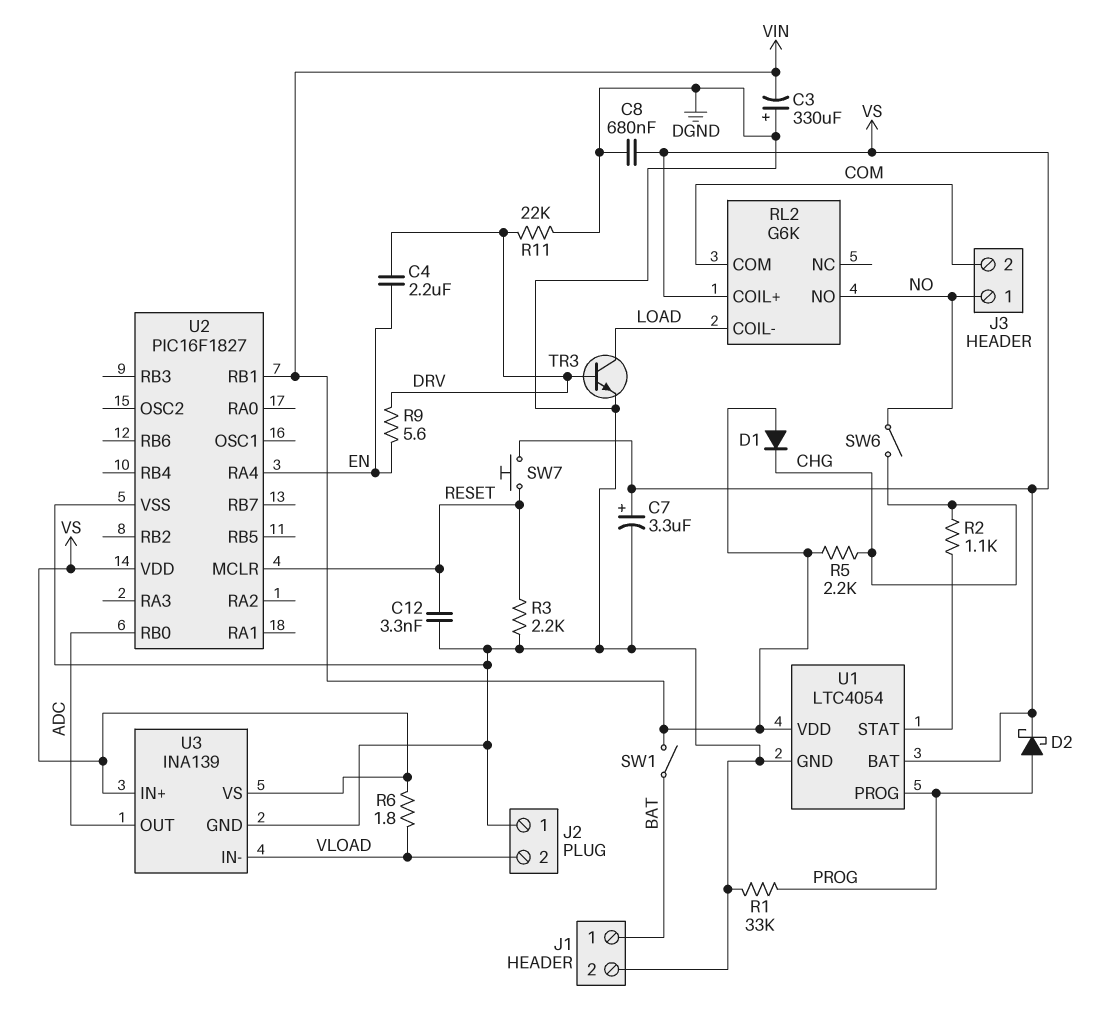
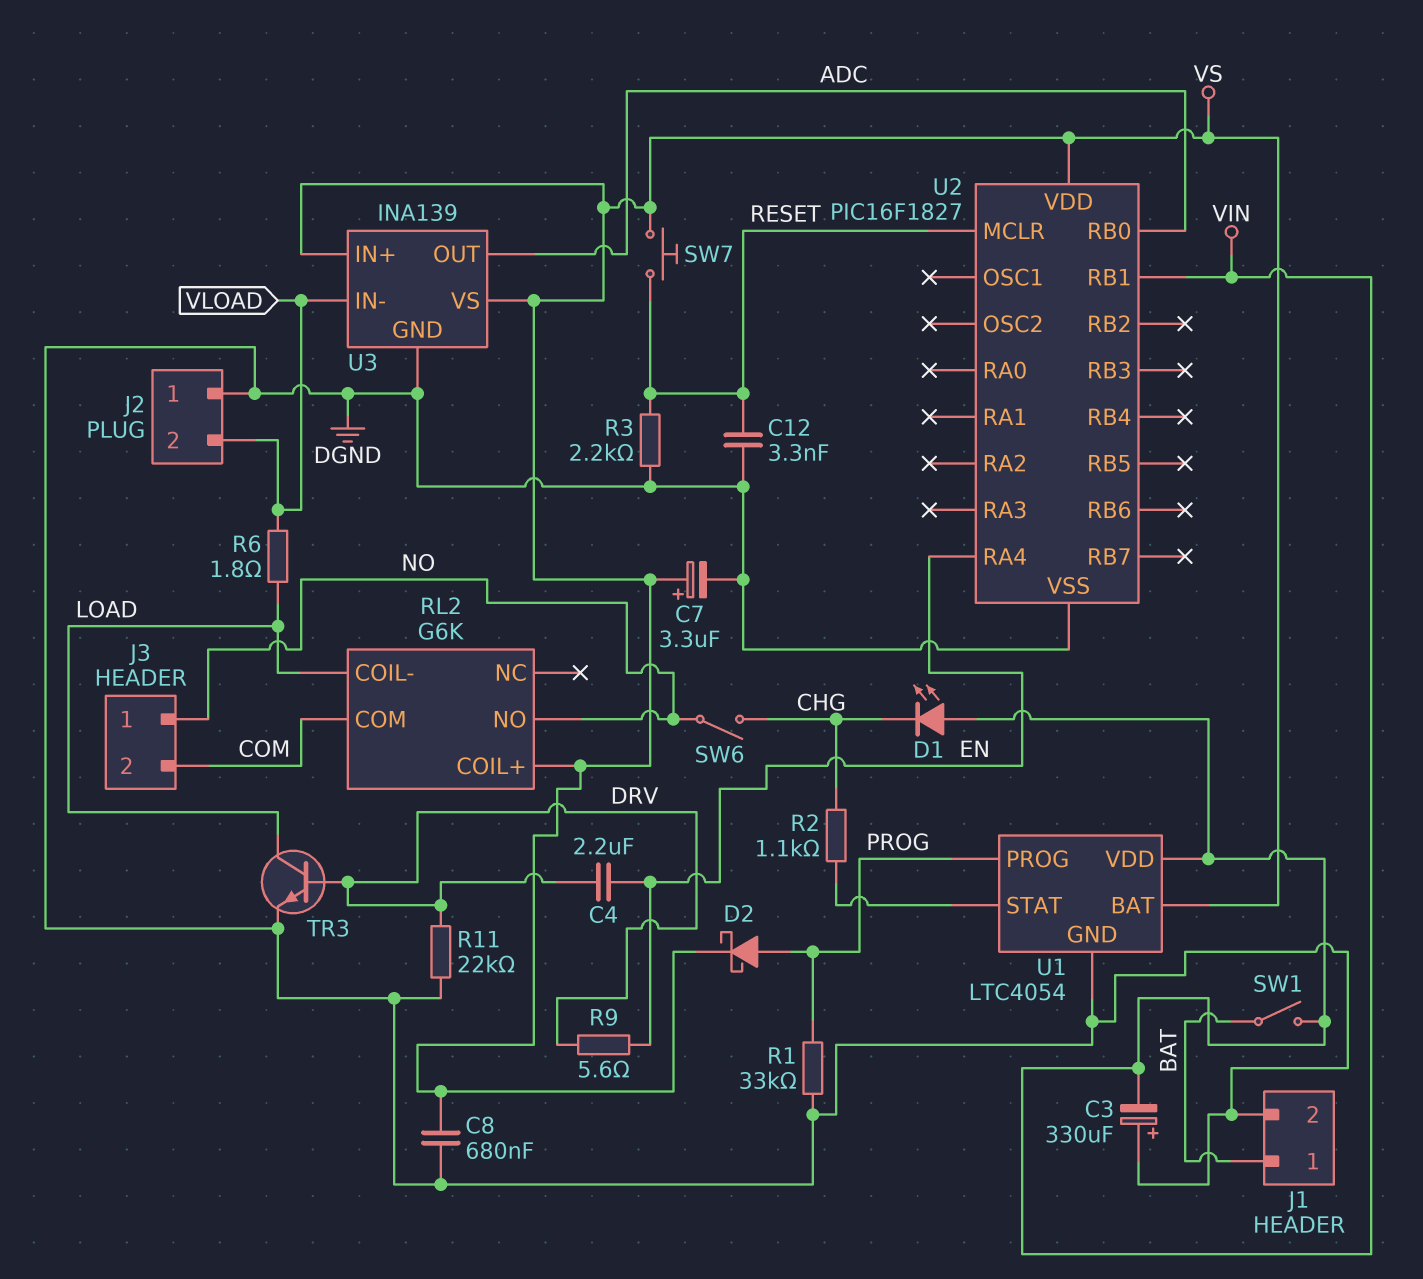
D1: diode (A VIN, K CHG) -> LED (A VIN, K CHG)
R5: 2.2k (CHG, VIN) -> none
R6: 1.8 (VLOAD, VS) -> 1.8 (LOAD, VLOAD)

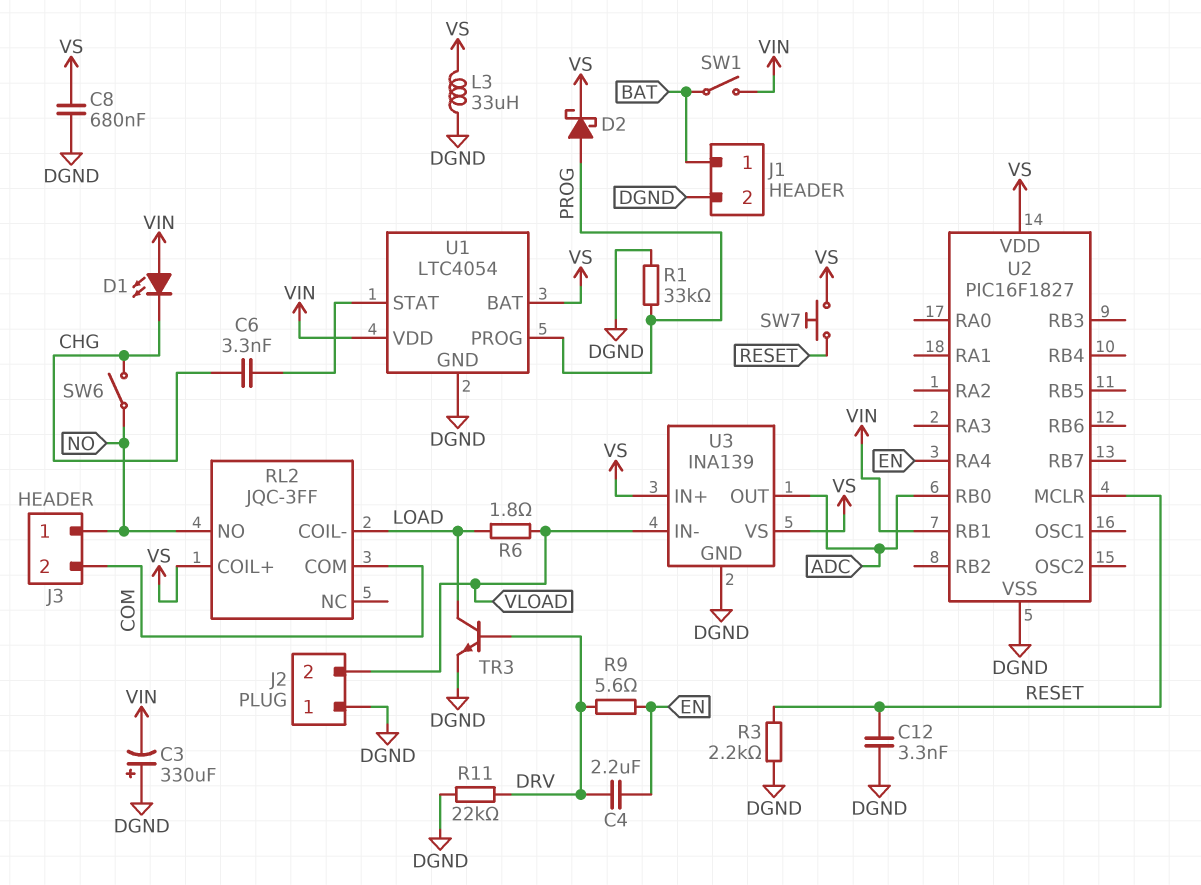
C6: none -> 3.3nF (CHG, U1/STAT)
C7: 3.3uF (plus VS, minus DGND) -> none
L3: none -> 33uH (DGND, VS)
R2: 1.1k (CHG, U1/STAT) -> none
RL2: G6K -> JQC-3FF

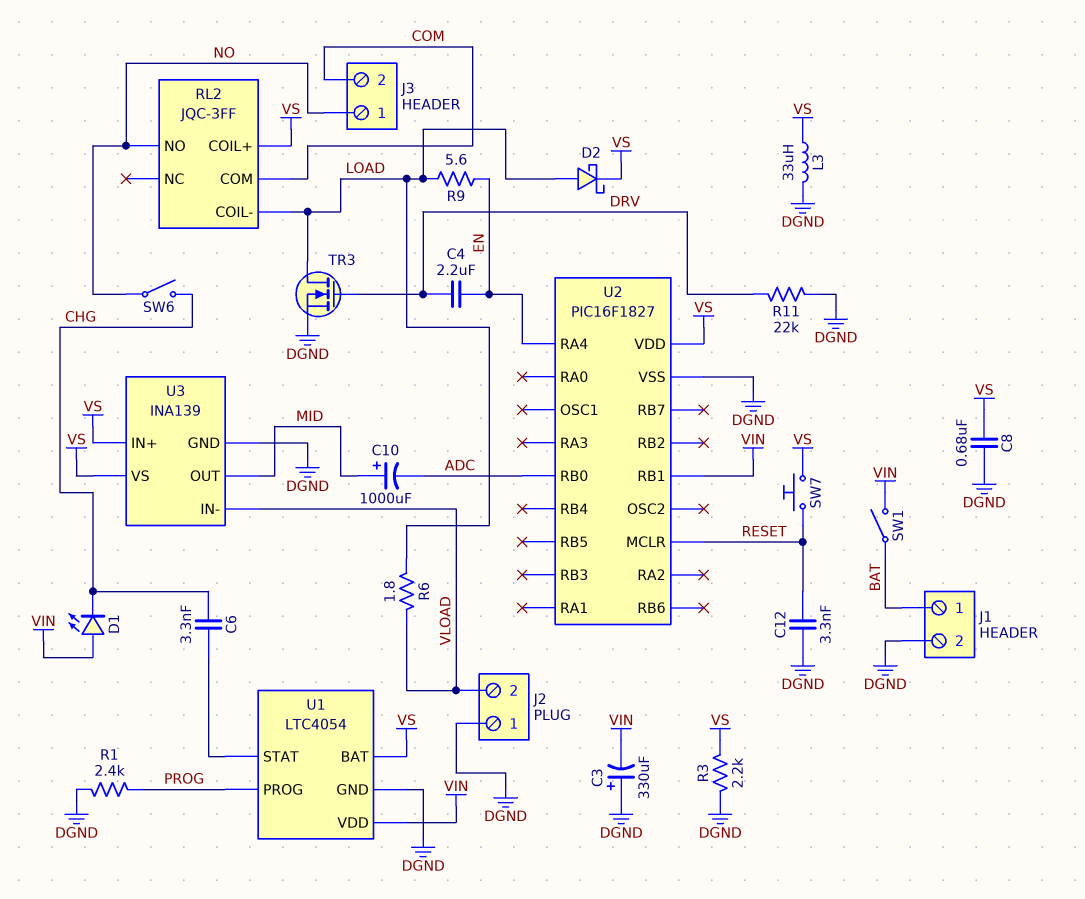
C10: none -> 1000uF (plus MID, minus ADC)
D2: schottky (A PROG, K VS) -> schottky (A LOAD, K VS)
R1: 33k (DGND, PROG) -> 2.4k (DGND, PROG)
R3: 2.2k (DGND, RESET) -> 2.2k (DGND, VS)
R9: 5.6 (DRV, EN) -> 5.6 (EN, LOAD)
TR3: NPN (B DRV, C LOAD, E DGND) -> NMOS (G DRV, D LOAD, S DGND)
U3 pin OUT: ADC -> MID

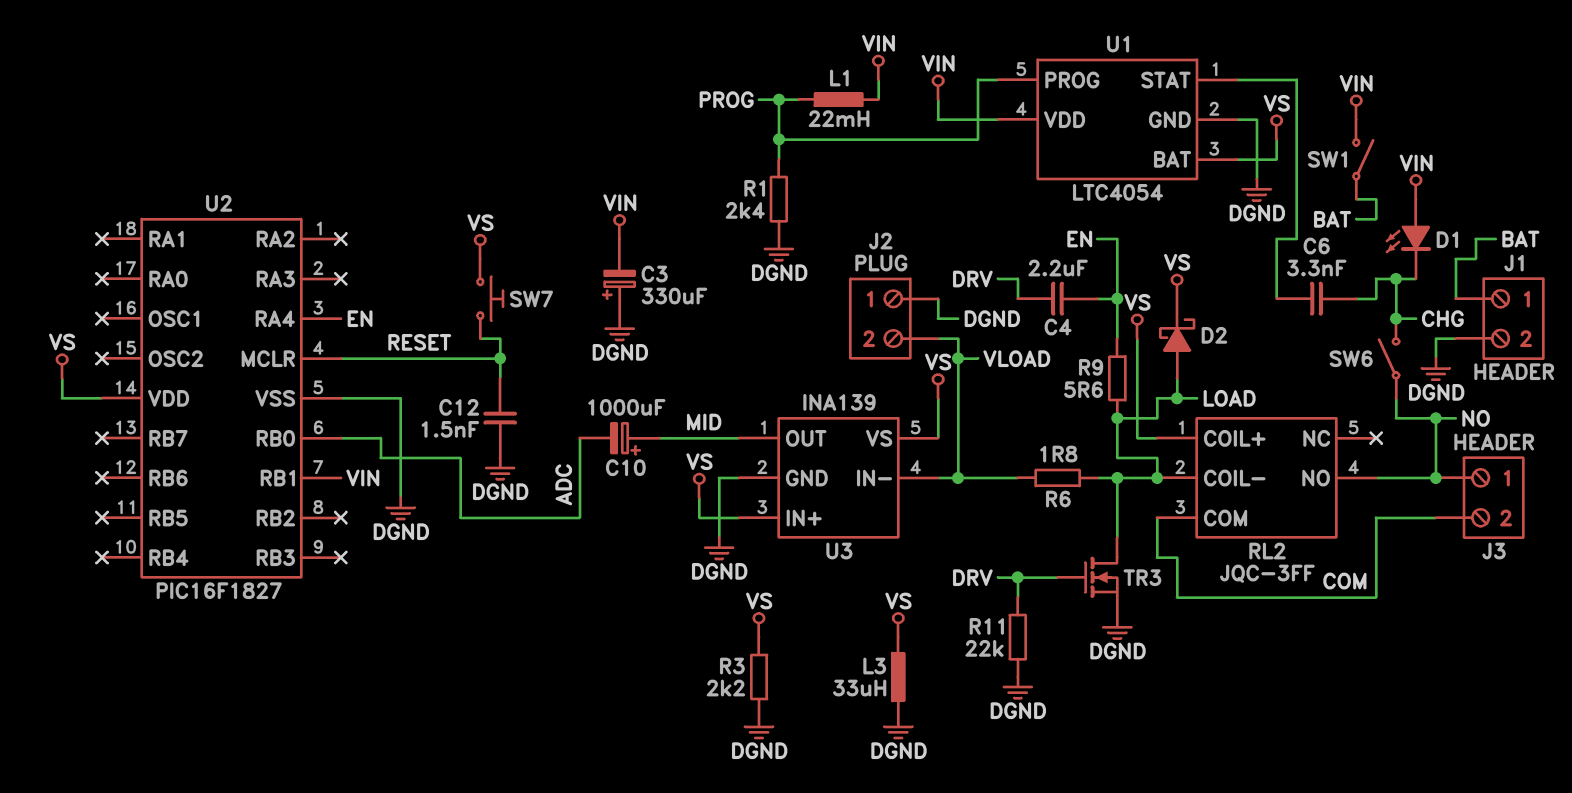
C8: 680nF (DGND, VS) -> none
C12: 3.3nF (DGND, RESET) -> 1.5nF (DGND, RESET)
L1: none -> 22mH (PROG, VIN)

